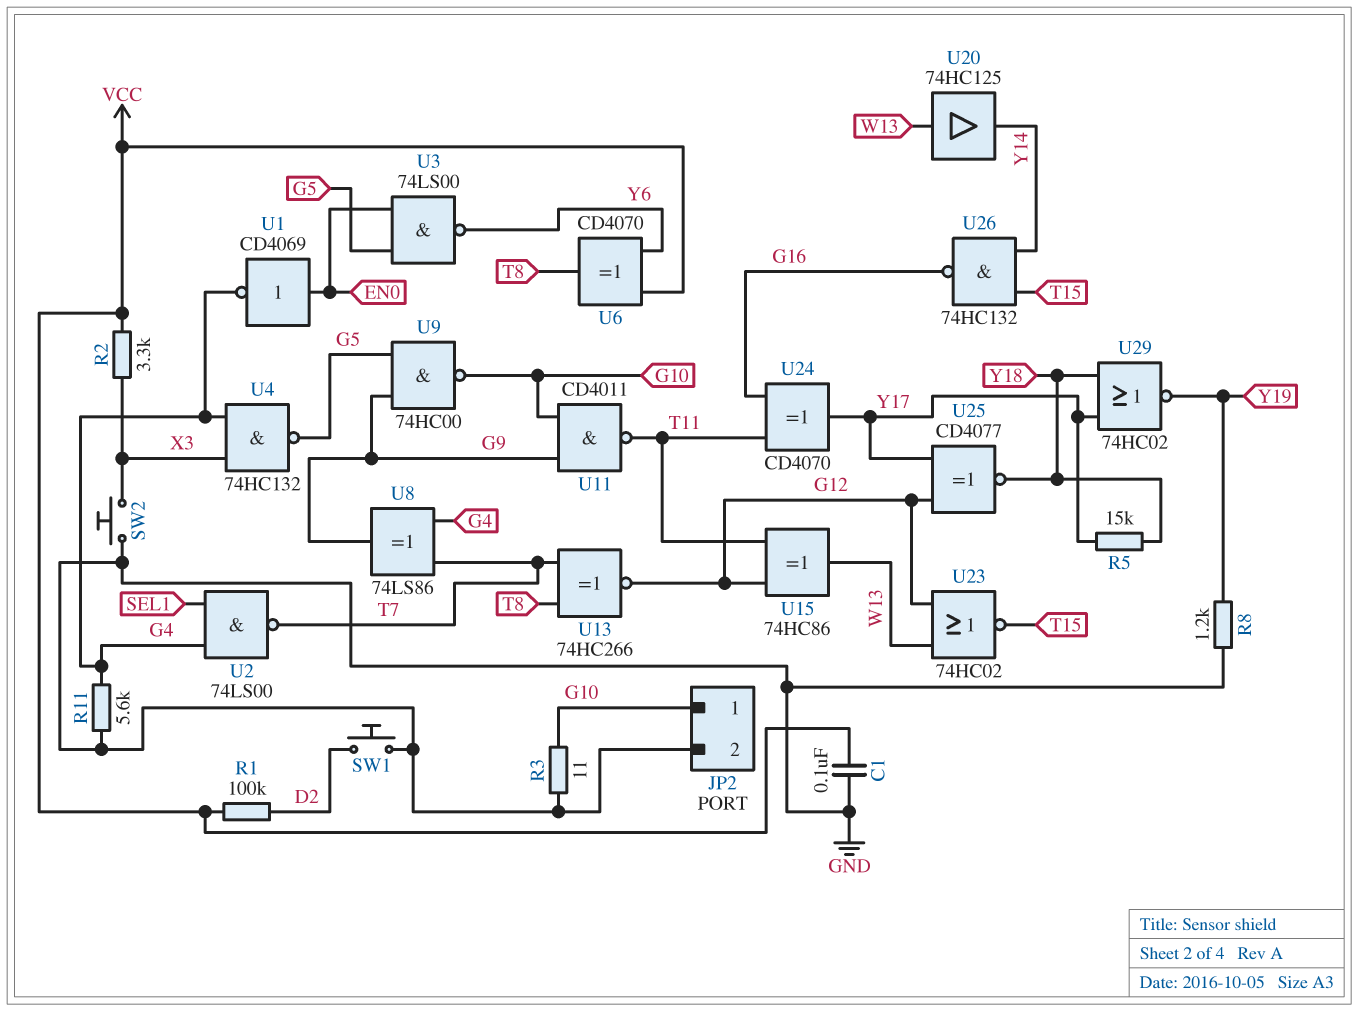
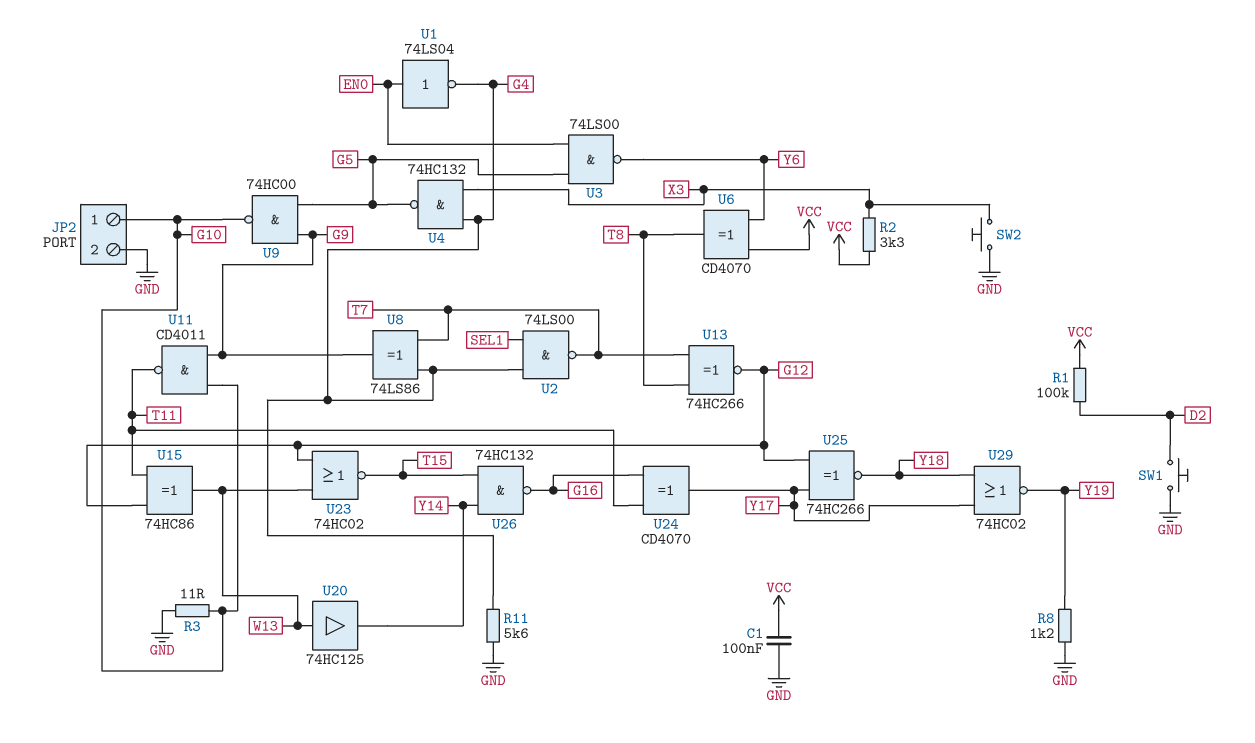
R5: 15k (Y17, Y18) -> none
U1: NOT CD4069 (in EN0, out G4) -> NOT 74LS04 (in EN0, out G4)
U25: XNOR CD4077 (in G12, in Y17, out Y18) -> XNOR 74HC266 (in G12, in Y17, out Y18)

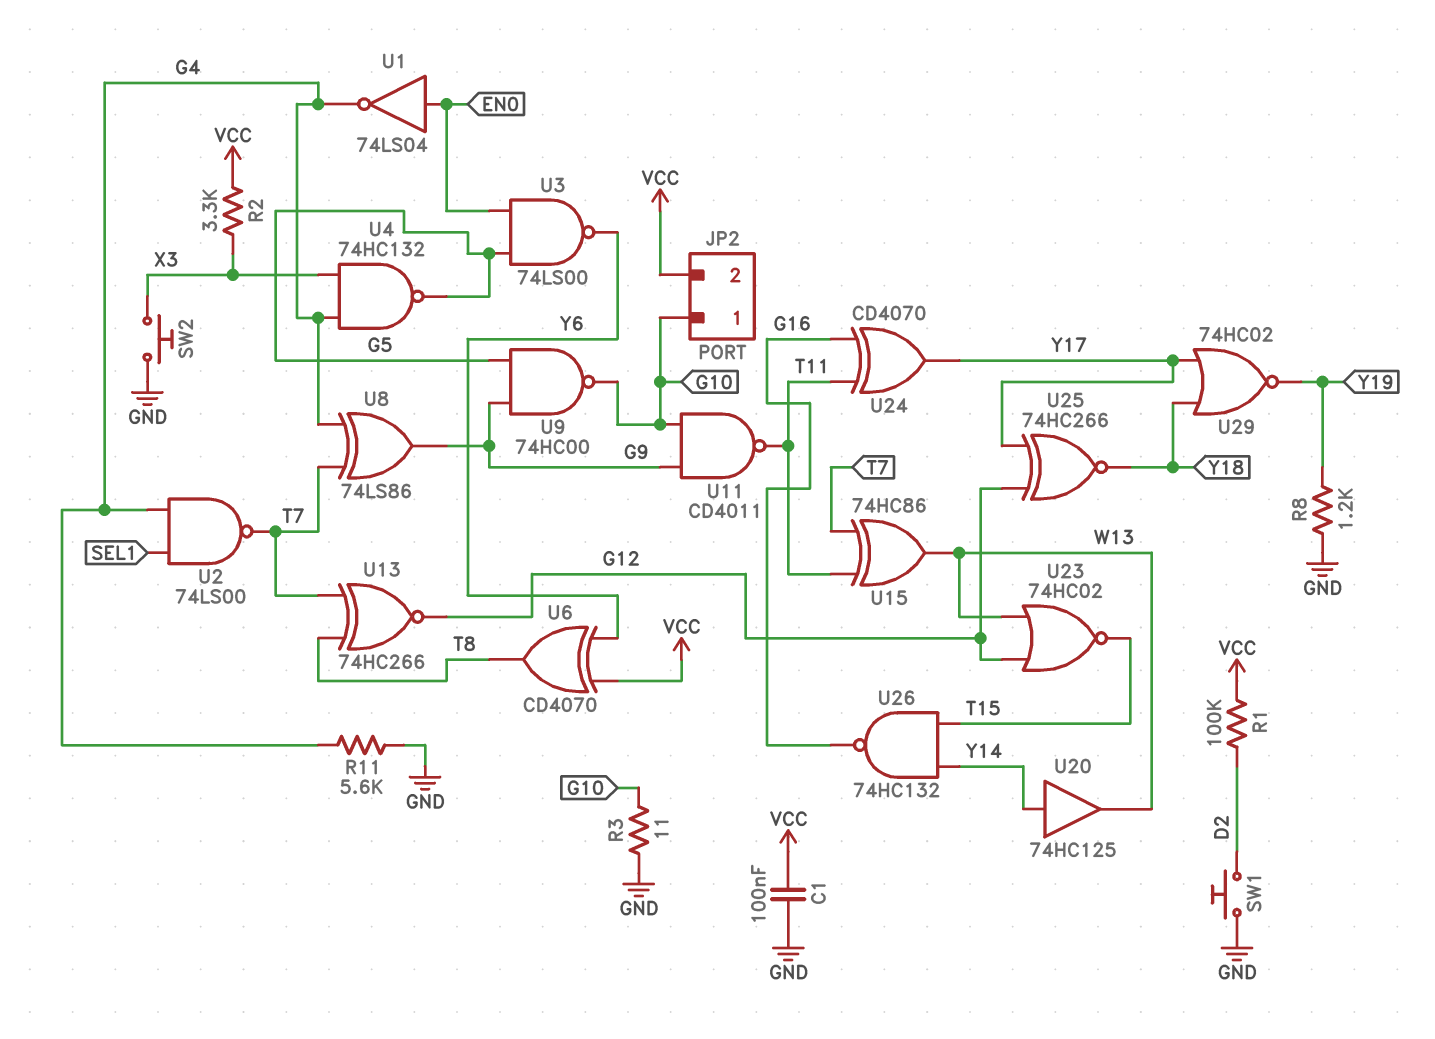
JP2 pin 2: GND -> VCC
U15: XOR 74HC86 (in G12, in T11, out W13) -> XOR 74HC86 (in T7, in T11, out W13)
U20: buffer 74HC125 (in W13, out Y14) -> buffer 74HC125 (in Y14, out W13)

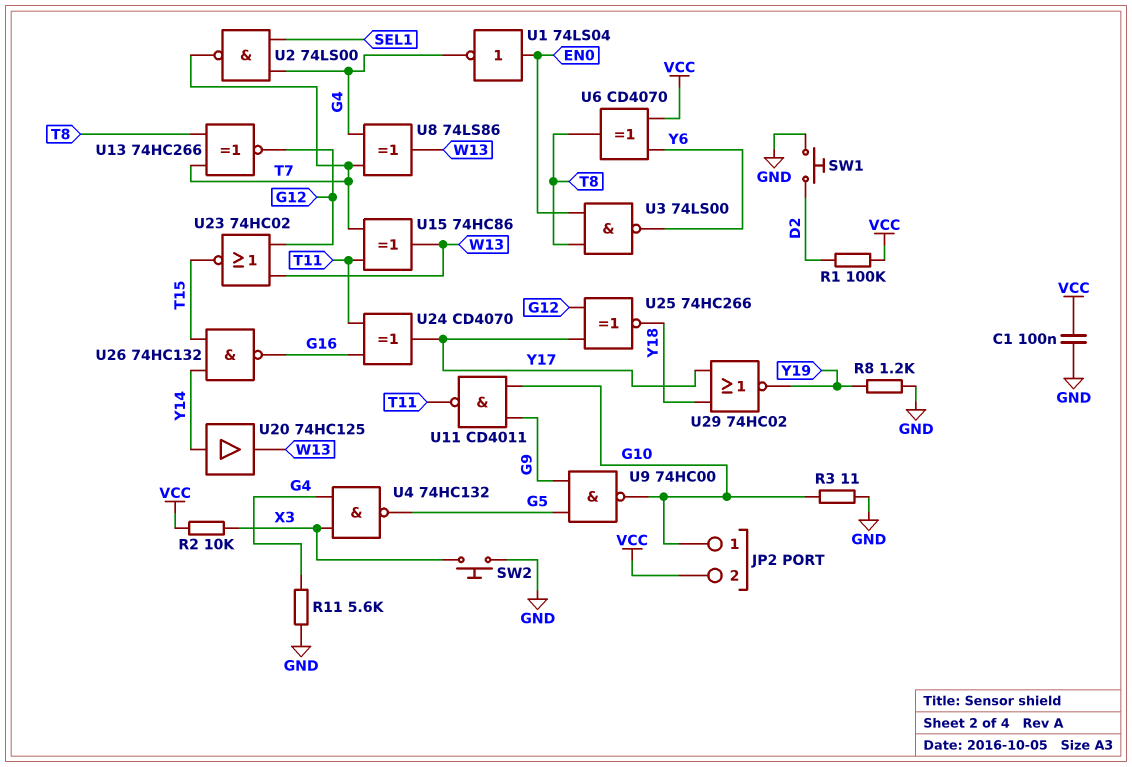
R2: 3.3k (VCC, X3) -> 10k (VCC, X3)
U3: NAND 74LS00 (in EN0, in G5, out Y6) -> NAND 74LS00 (in EN0, in T8, out Y6)
U8: XOR 74LS86 (in G4, in T7, out G9) -> XOR 74LS86 (in G4, in T7, out W13)

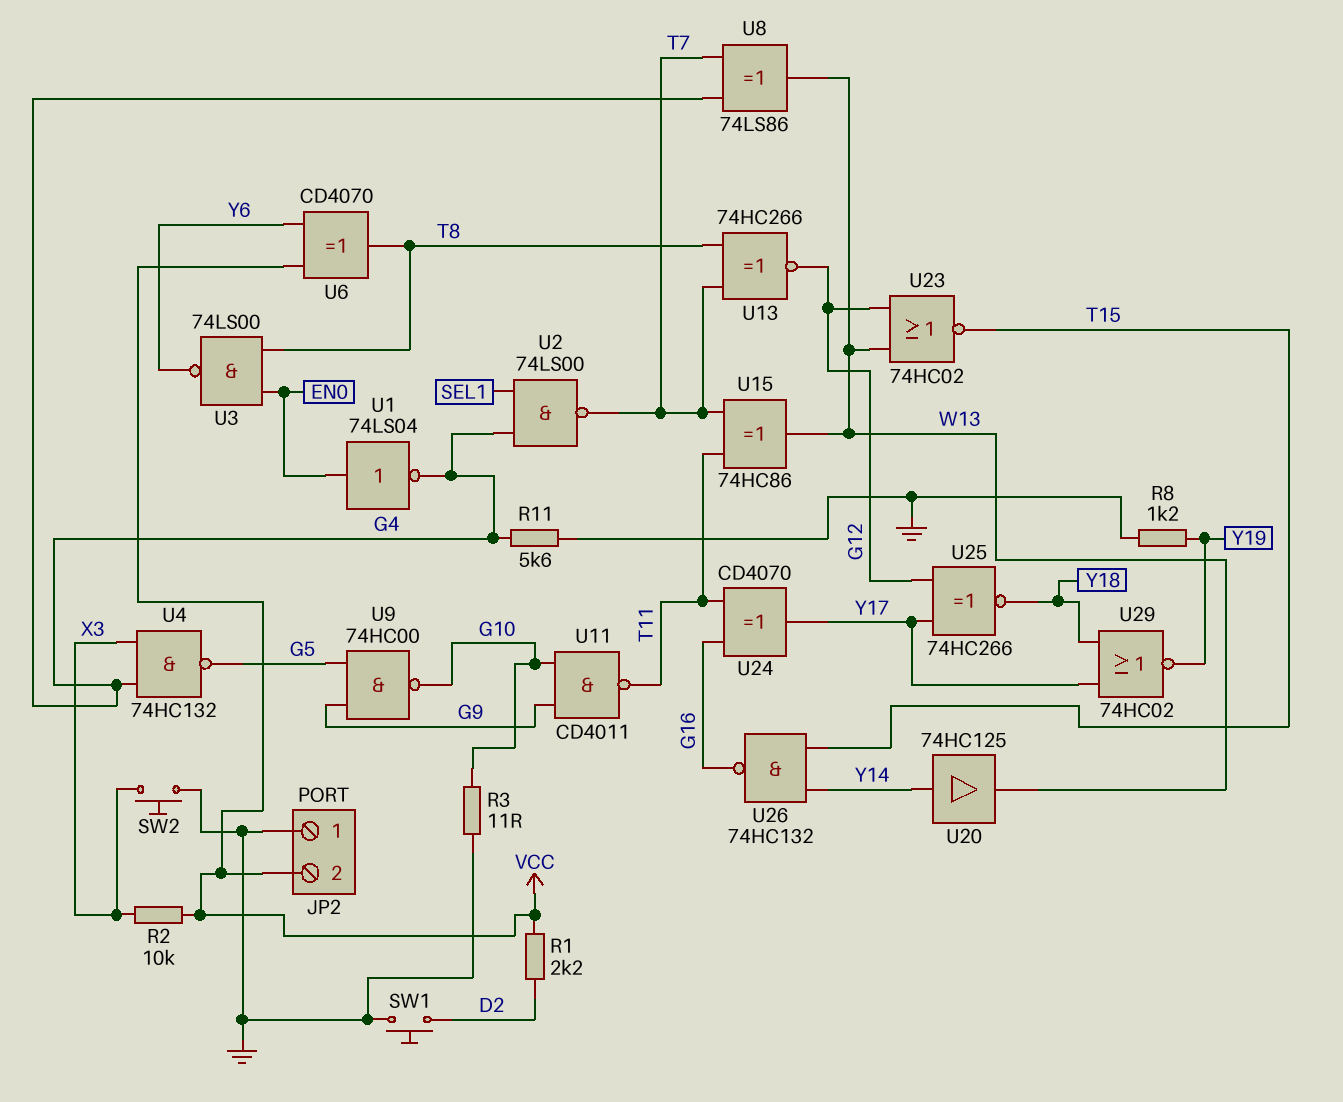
C1: 100nF (GND, VCC) -> none
JP2 pin 1: G10 -> GND
R1: 100k (D2, VCC) -> 2.2k (D2, VCC)

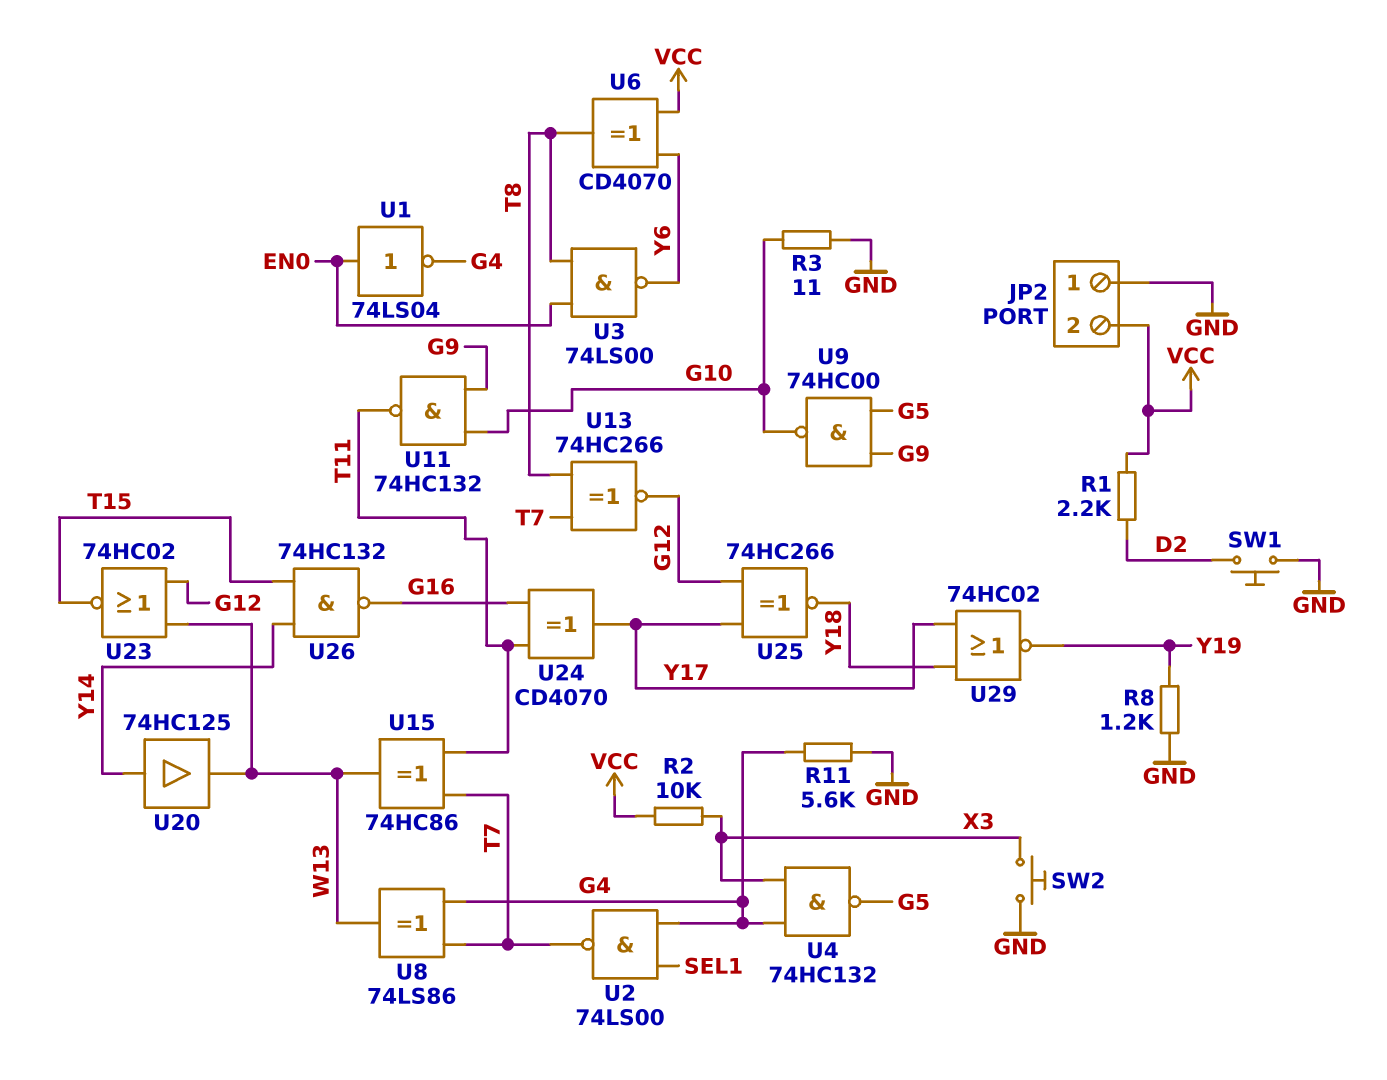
U11: NAND CD4011 (in G9, in G10, out T11) -> NAND 74HC132 (in G9, in G10, out T11)

